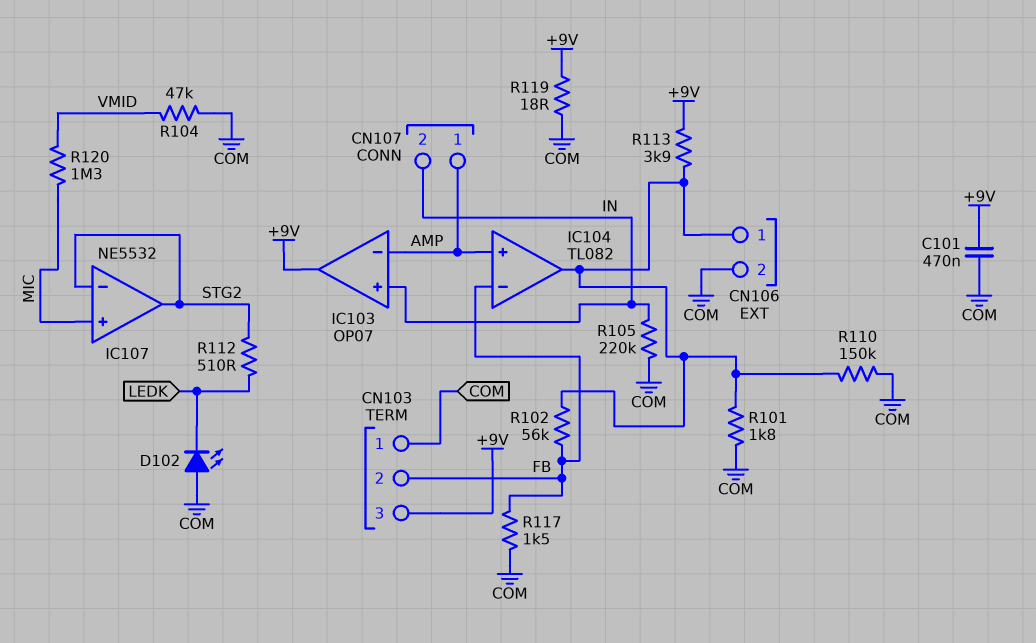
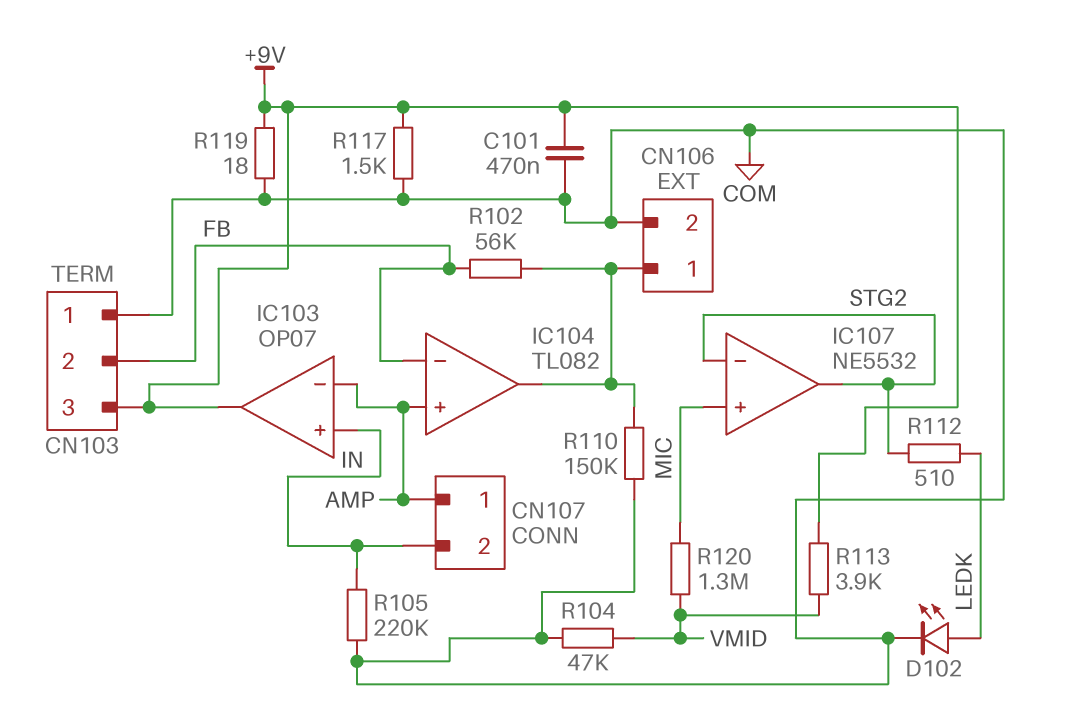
D102: LED (A COM, K LEDK) -> LED (A LEDK, K COM)
R101: 1.8k (CN106/1, COM) -> none
R113: 3.9k (+9V, CN106/1) -> 3.9k (+9V, VMID)
R117: 1.5k (COM, FB) -> 1.5k (+9V, COM)

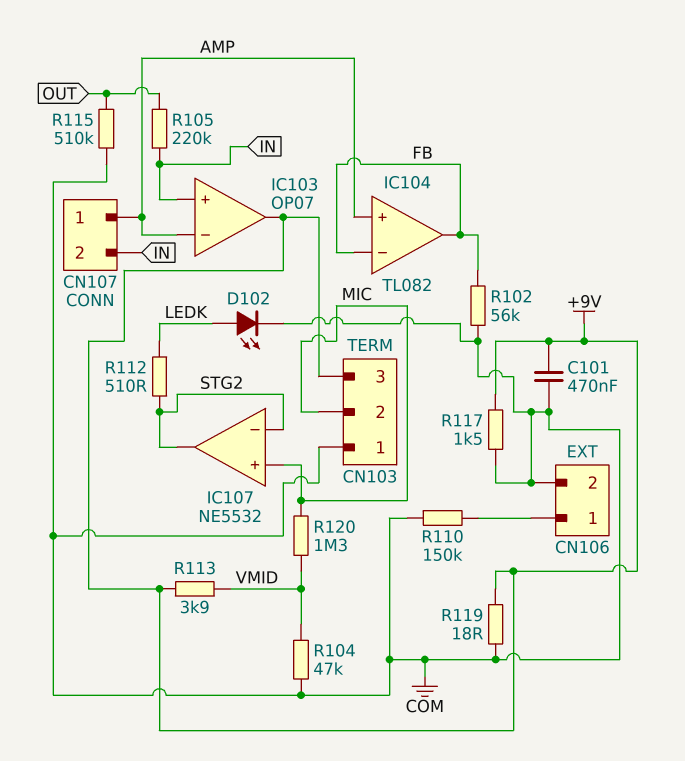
CN103 pin 2: FB -> MIC
IC104 pin out: CN106/1 -> FB
R102: 56k (CN106/1, FB) -> 56k (COM, FB)
R105: 220k (COM, IN) -> 220k (IN, OUT)
R115: none -> 510k (COM, OUT)

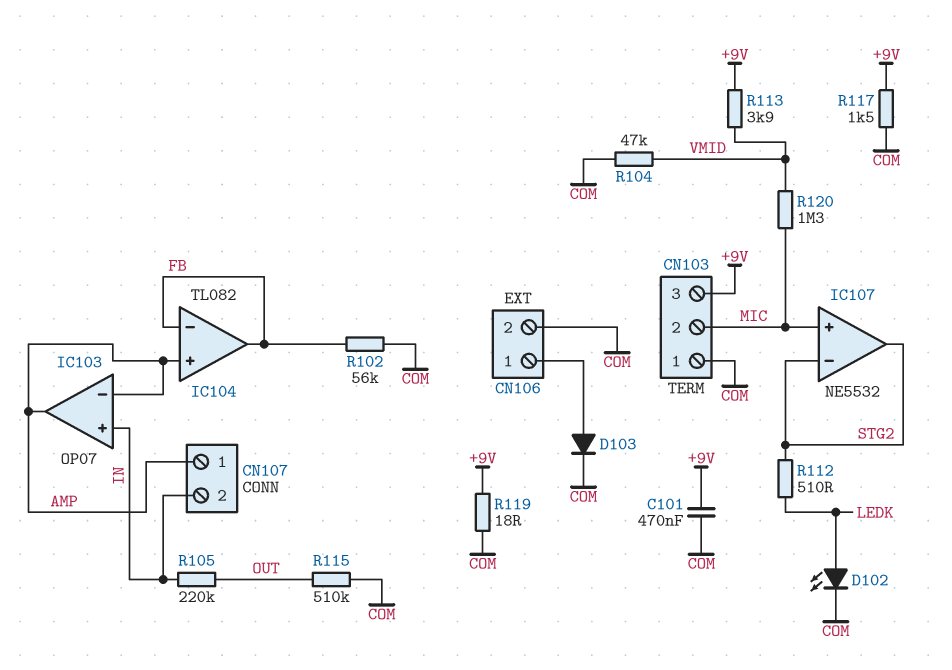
D103: none -> diode (A CN106/1, K COM)
IC103 pin out: +9V -> AMP
R110: 150k (CN106/1, COM) -> none

